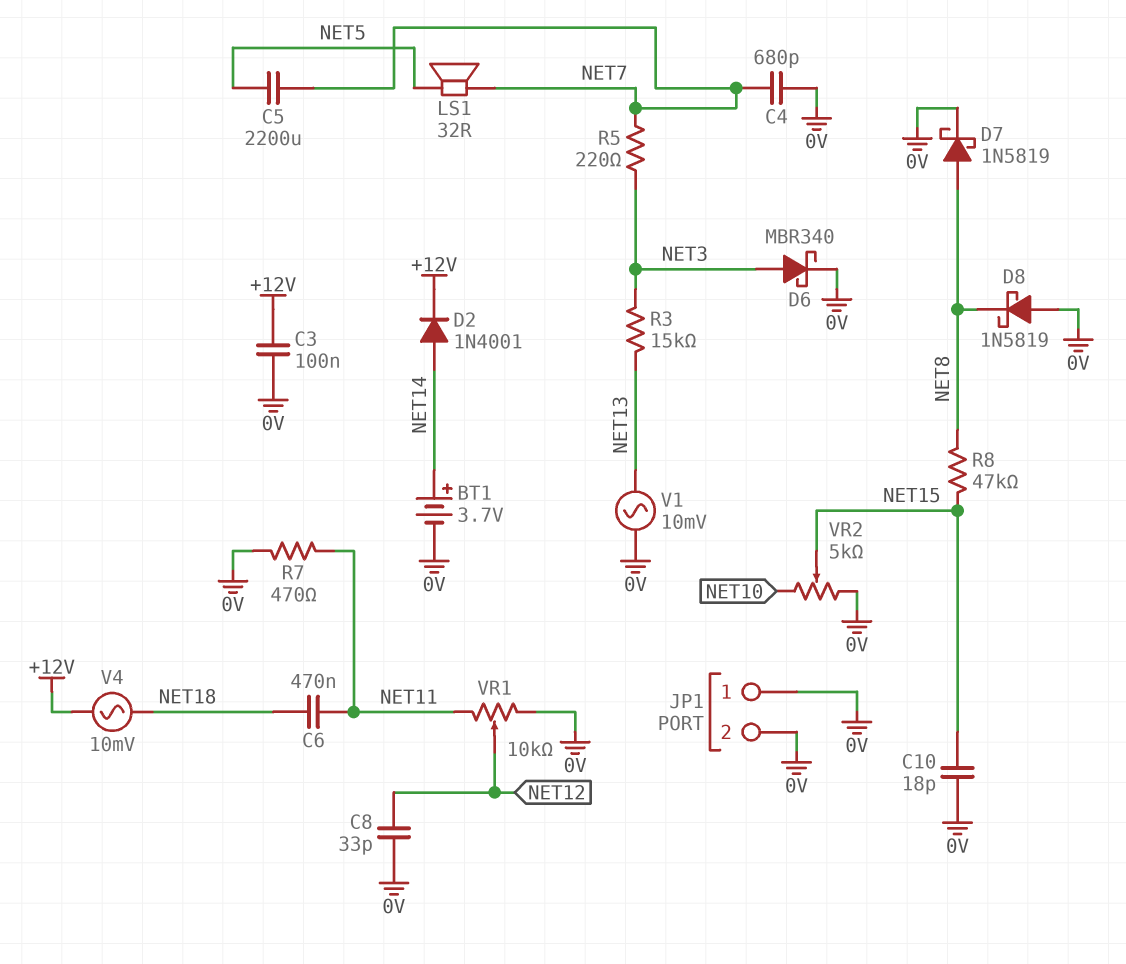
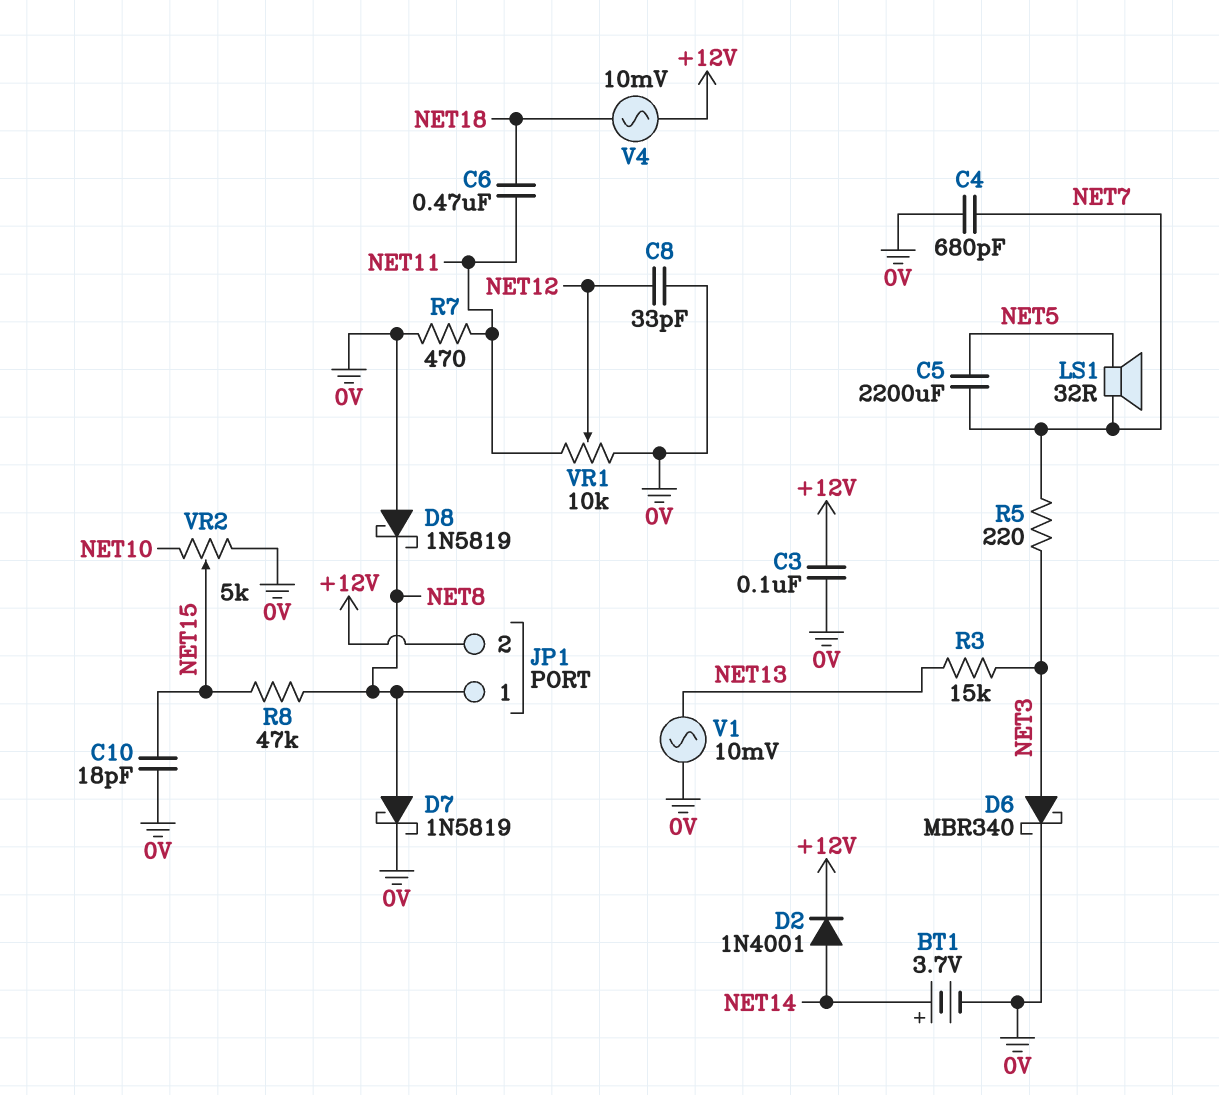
JP1 pin 1: 0V -> NET8
JP1 pin 2: 0V -> +12V

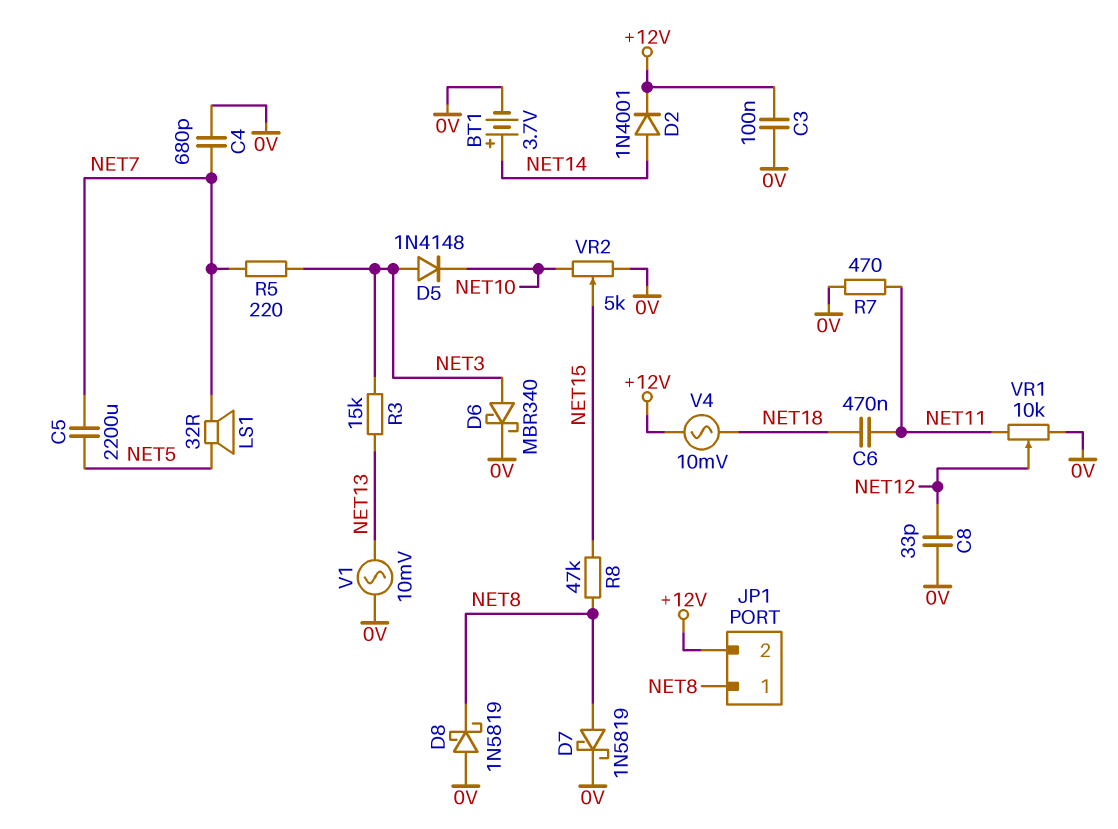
C10: 18pF (0V, NET15) -> none
D5: none -> diode 1N4148 (A NET3, K NET10)

